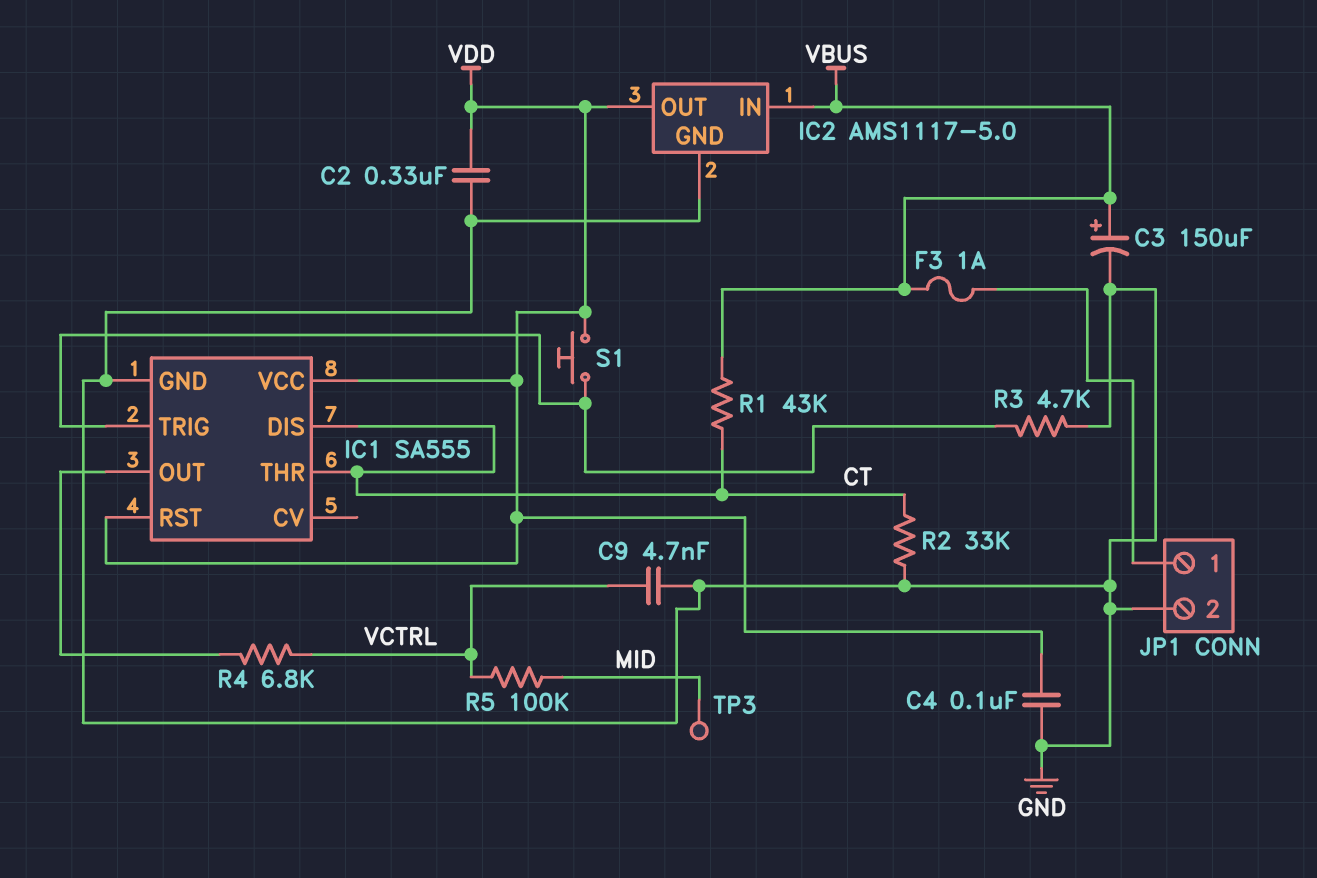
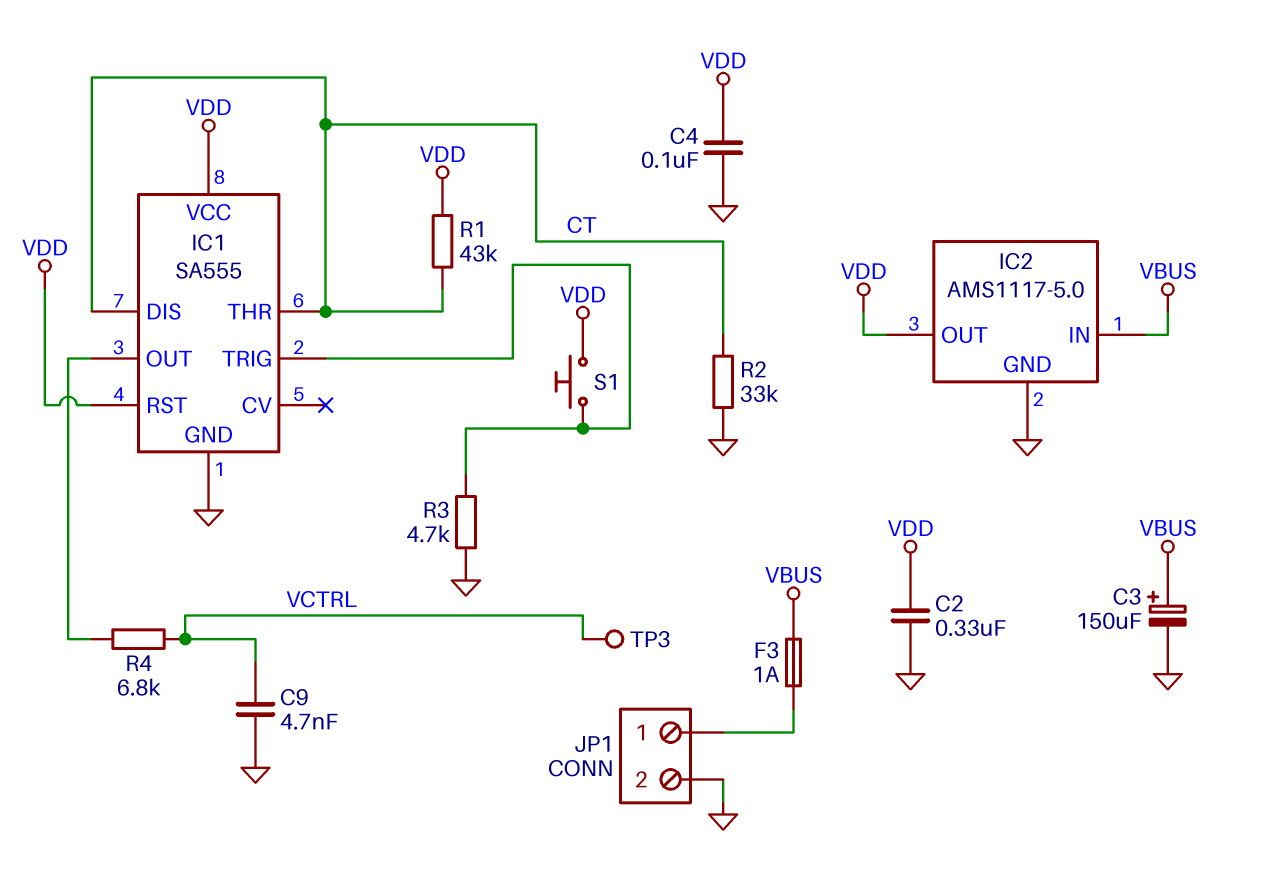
R1: 43k (CT, VBUS) -> 43k (CT, VDD)
R5: 100k (MID, VCTRL) -> none
TP3: test point (MID) -> test point (VCTRL)

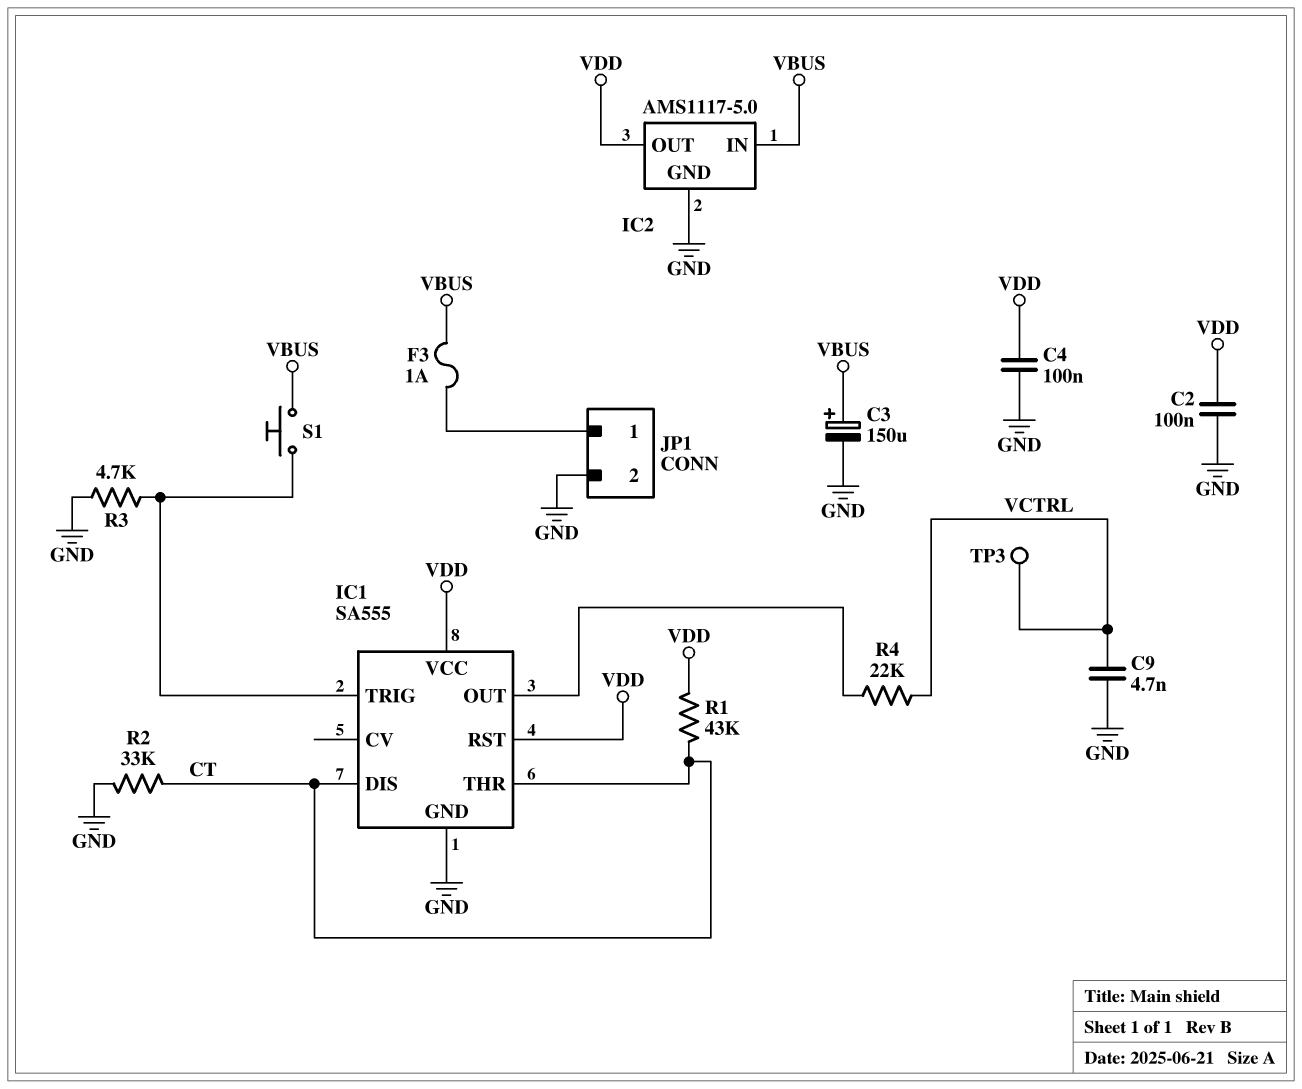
C2: 330nF (GND, VDD) -> 100nF (GND, VDD)
R4: 6.8k (IC1/OUT, VCTRL) -> 22k (IC1/OUT, VCTRL)
S1: button (IC1/TRIG, VDD) -> button (IC1/TRIG, VBUS)

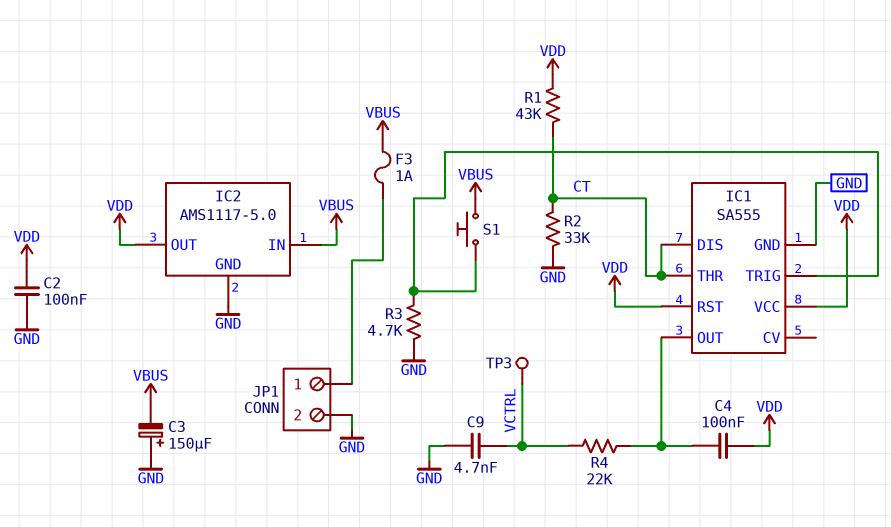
C3: 150uF (plus VBUS, minus GND) -> 150uF (plus GND, minus VBUS)
C4: 100nF (GND, VDD) -> 100nF (IC1/OUT, VDD)

